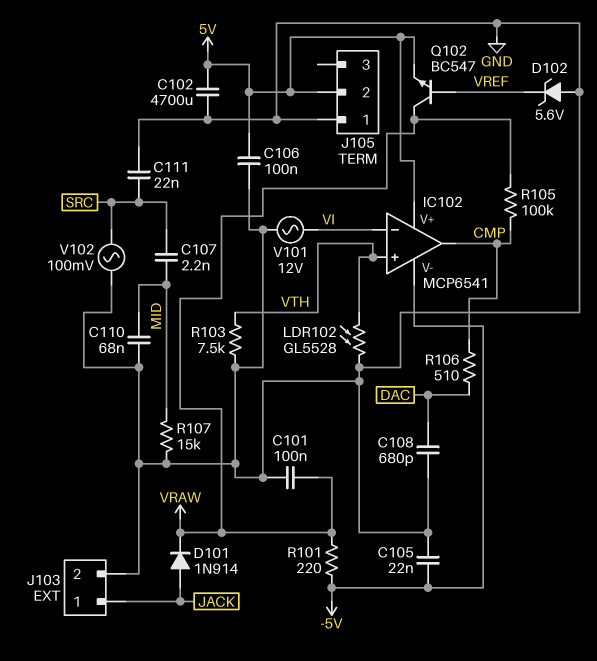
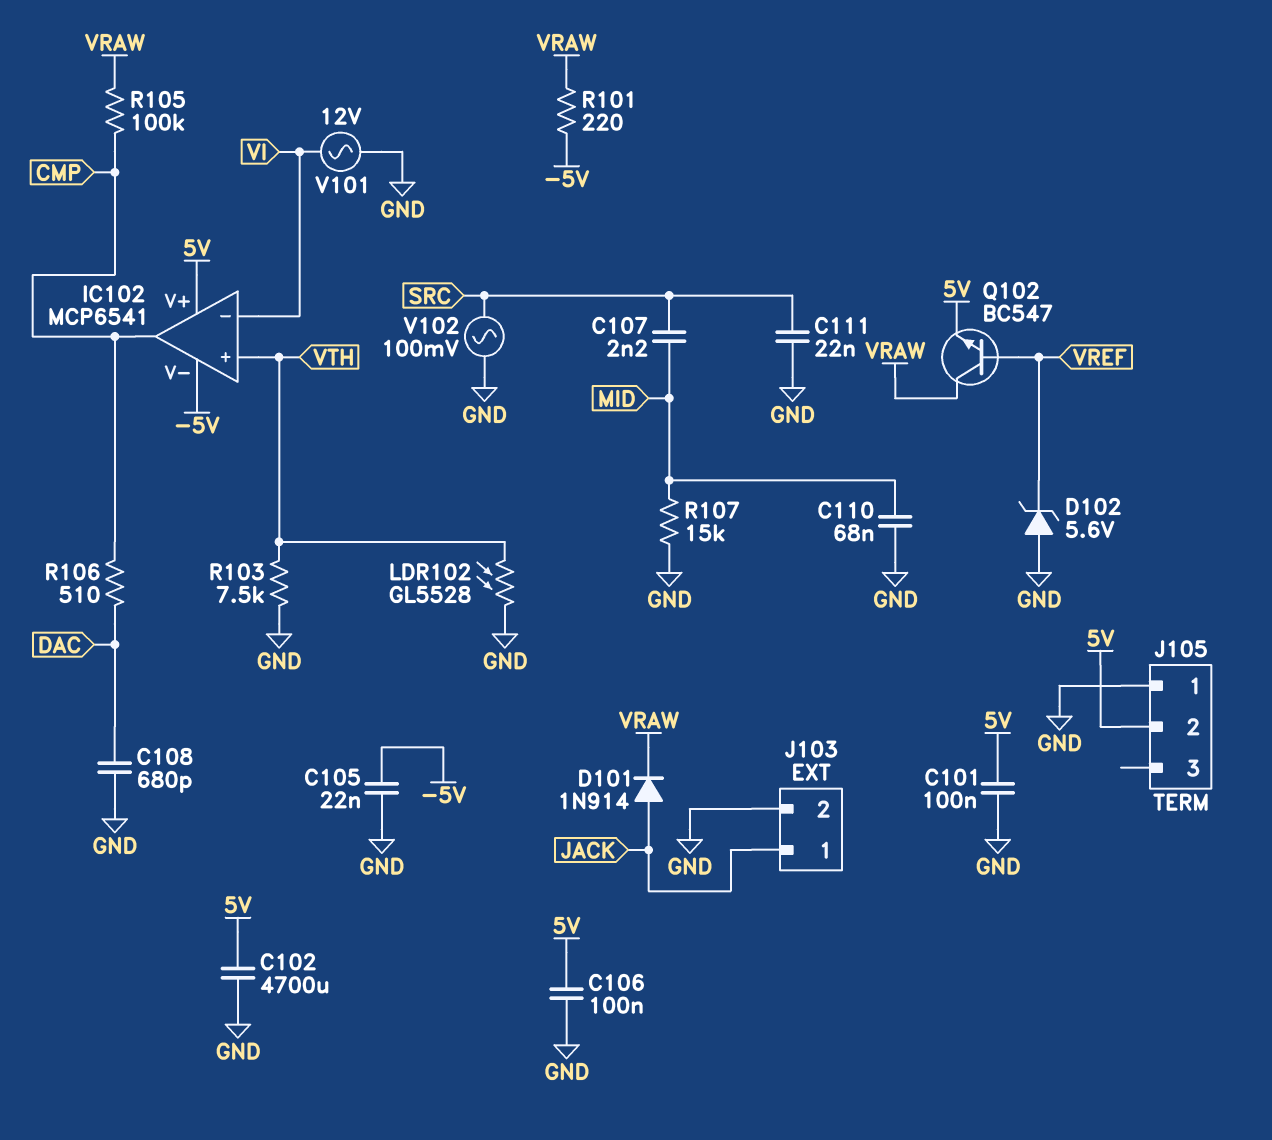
C101: 100nF (GND, VRAW) -> 100nF (5V, GND)

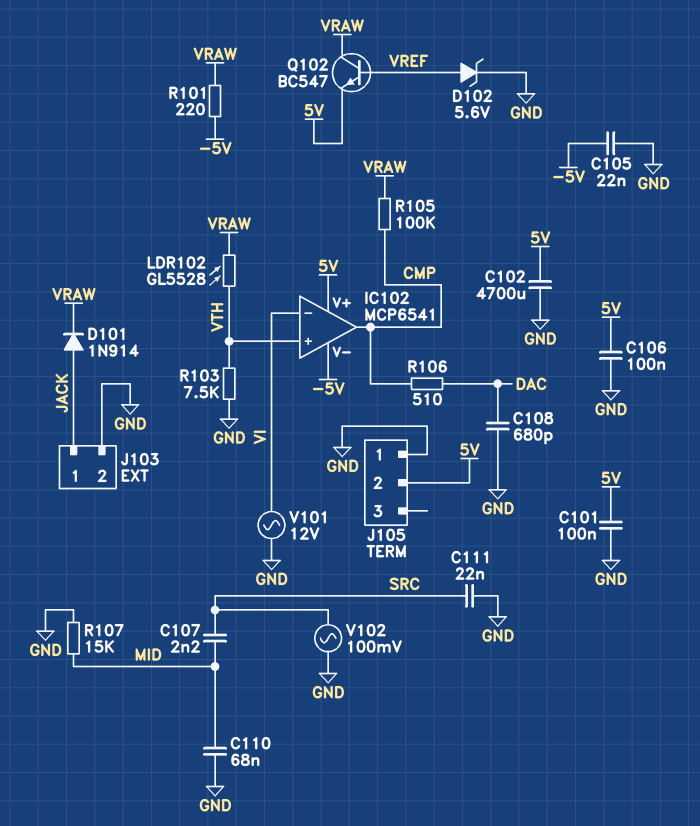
D102: zener 5.6V (A GND, K VREF) -> zener 5.6V (A VREF, K GND)
LDR102: GL5528 (GND, VTH) -> GL5528 (VRAW, VTH)

